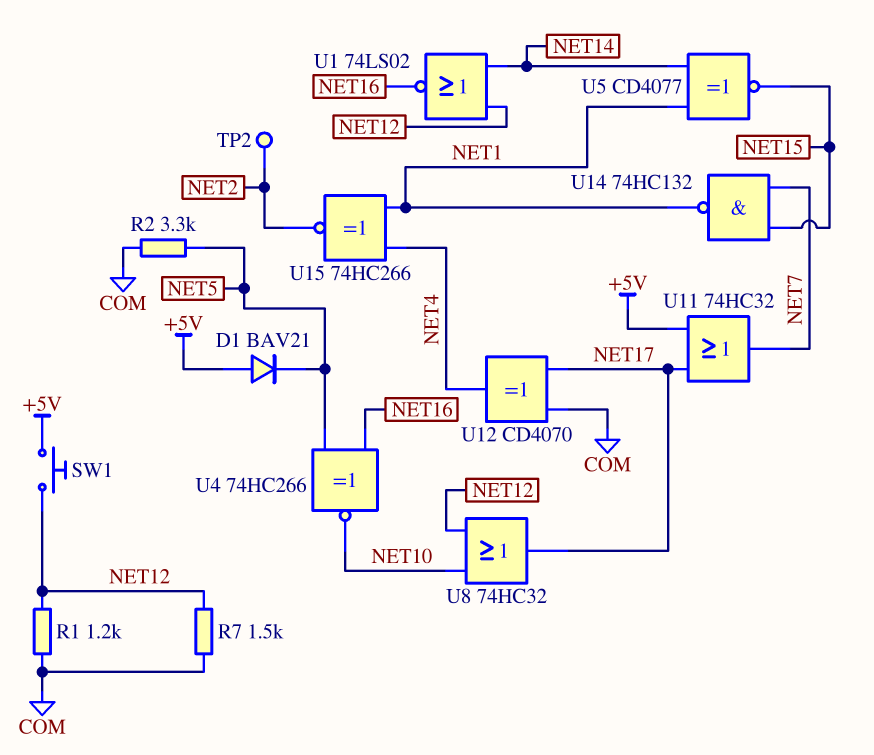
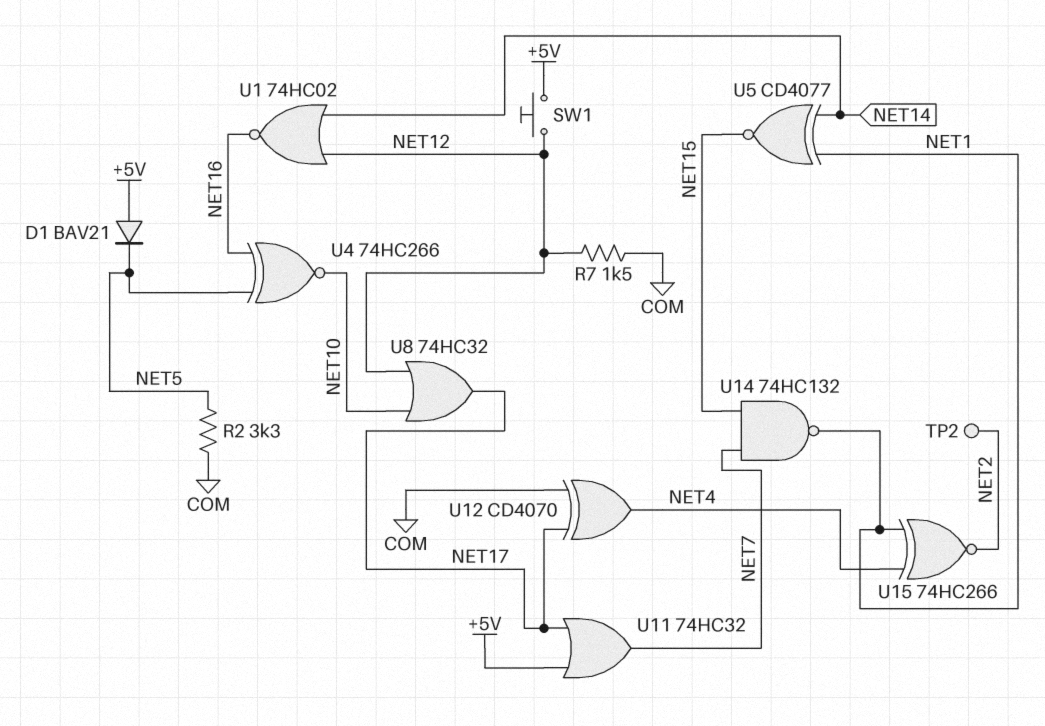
R1: 1.2k (COM, NET12) -> none
U1: NOR 74LS02 (in NET12, in NET14, out NET16) -> NOR 74HC02 (in NET12, in NET14, out NET16)

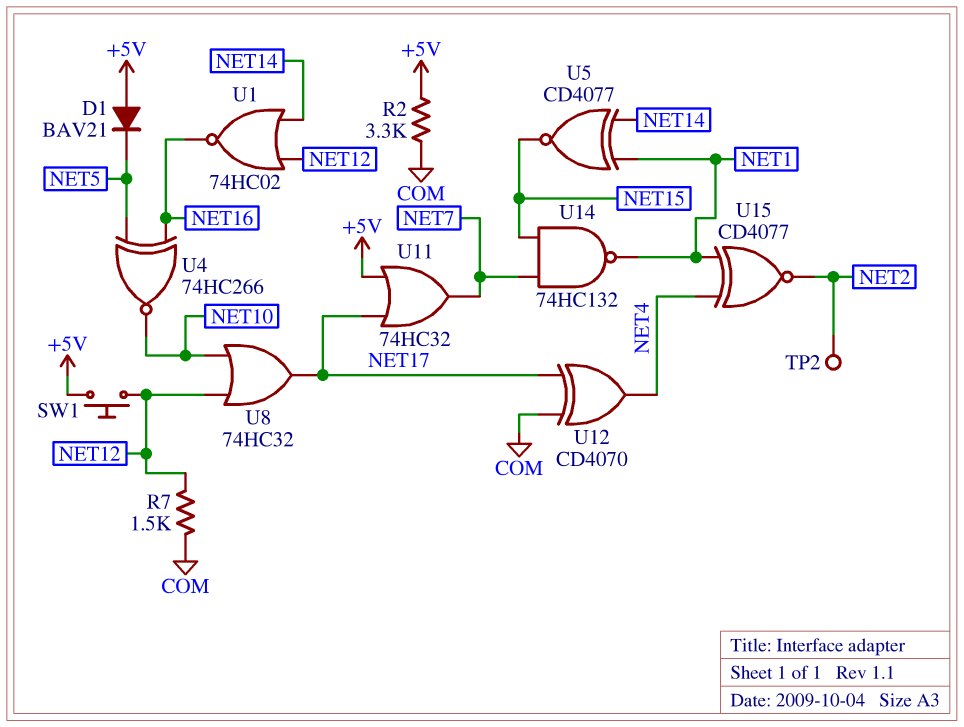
R2: 3.3k (COM, NET5) -> 3.3k (+5V, COM)
U15: XNOR 74HC266 (in NET1, in NET4, out NET2) -> XNOR CD4077 (in NET1, in NET4, out NET2)

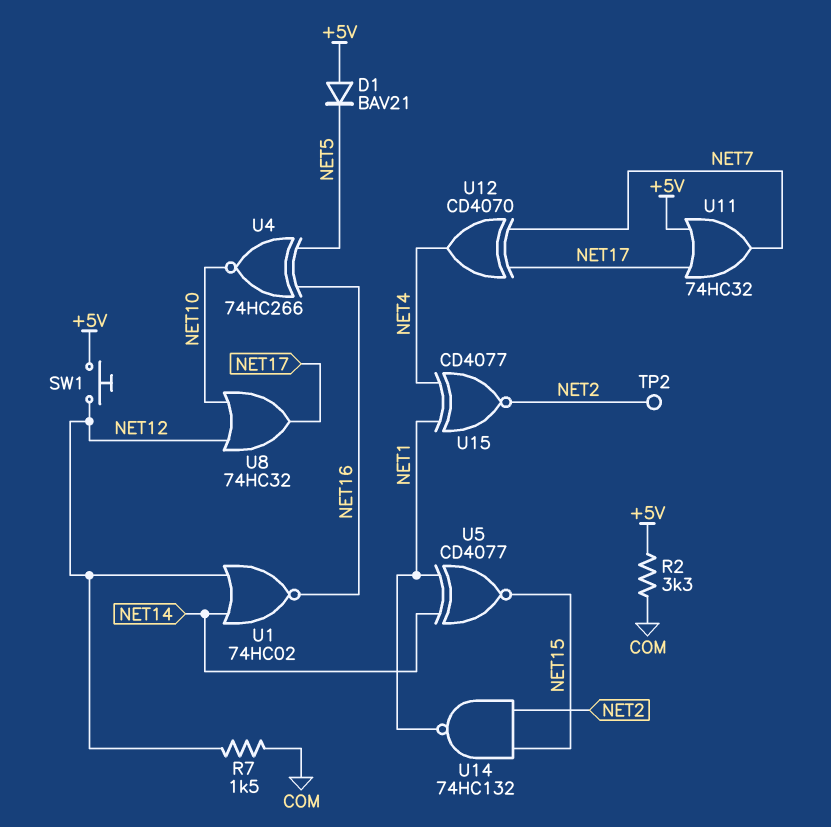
U12: XOR CD4070 (in COM, in NET17, out NET4) -> XOR CD4070 (in NET7, in NET17, out NET4)
U14: NAND 74HC132 (in NET7, in NET15, out NET1) -> NAND 74HC132 (in NET2, in NET15, out NET1)

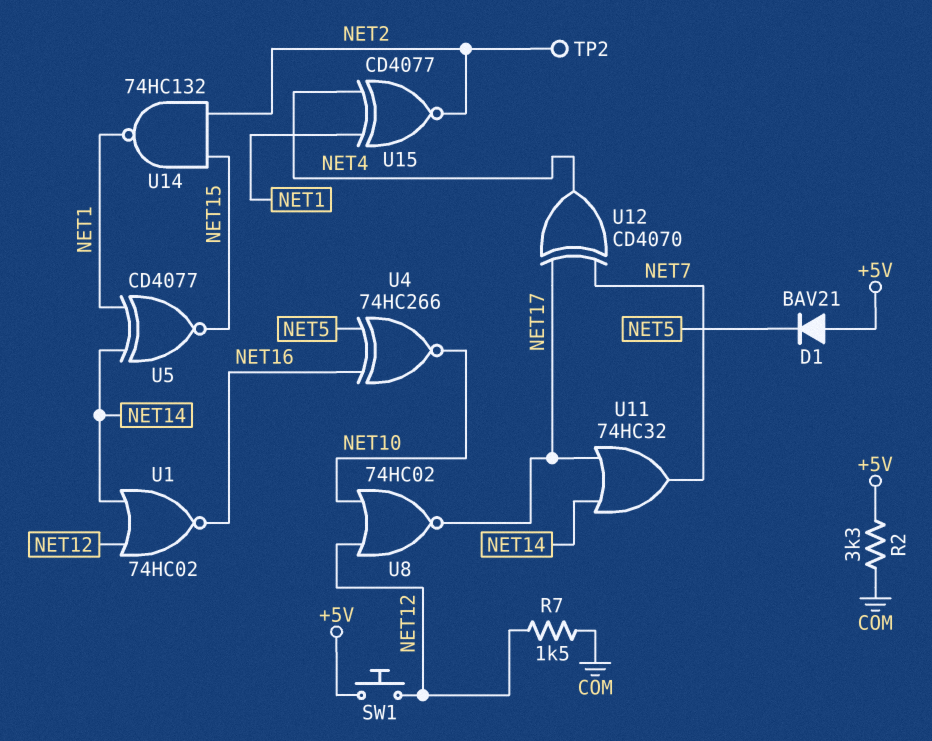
U8: OR 74HC32 (in NET10, in NET12, out NET17) -> NOR 74HC02 (in NET10, in NET12, out NET17)
U11: OR 74HC32 (in +5V, in NET17, out NET7) -> OR 74HC32 (in NET14, in NET17, out NET7)

